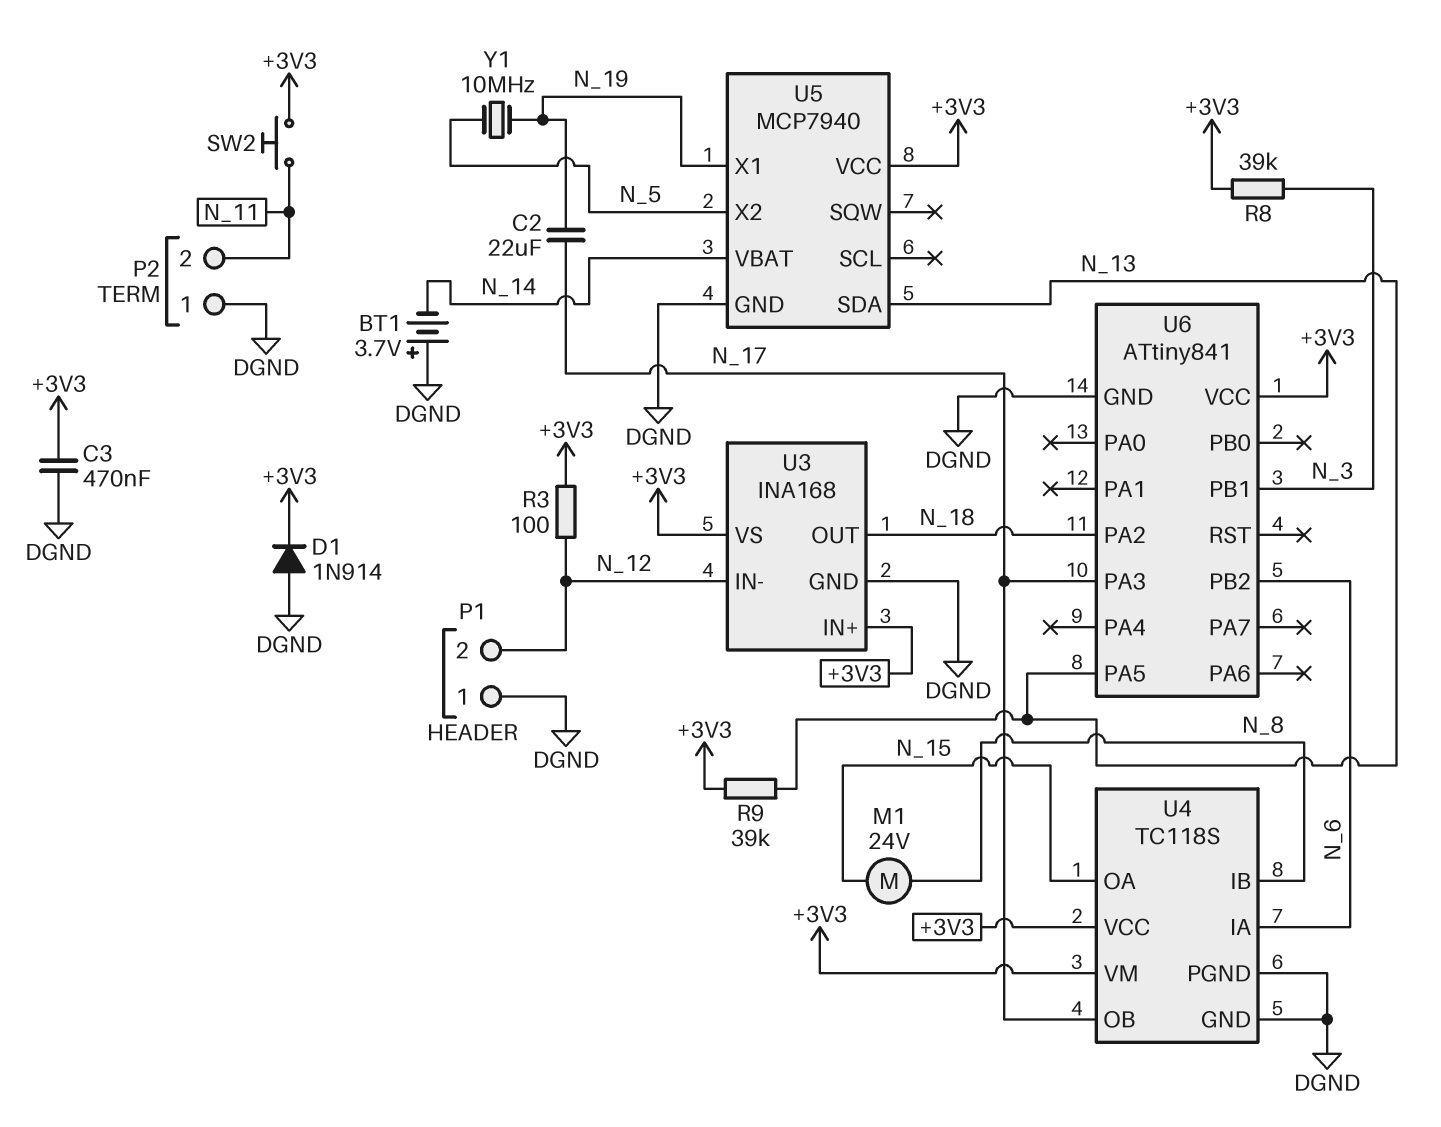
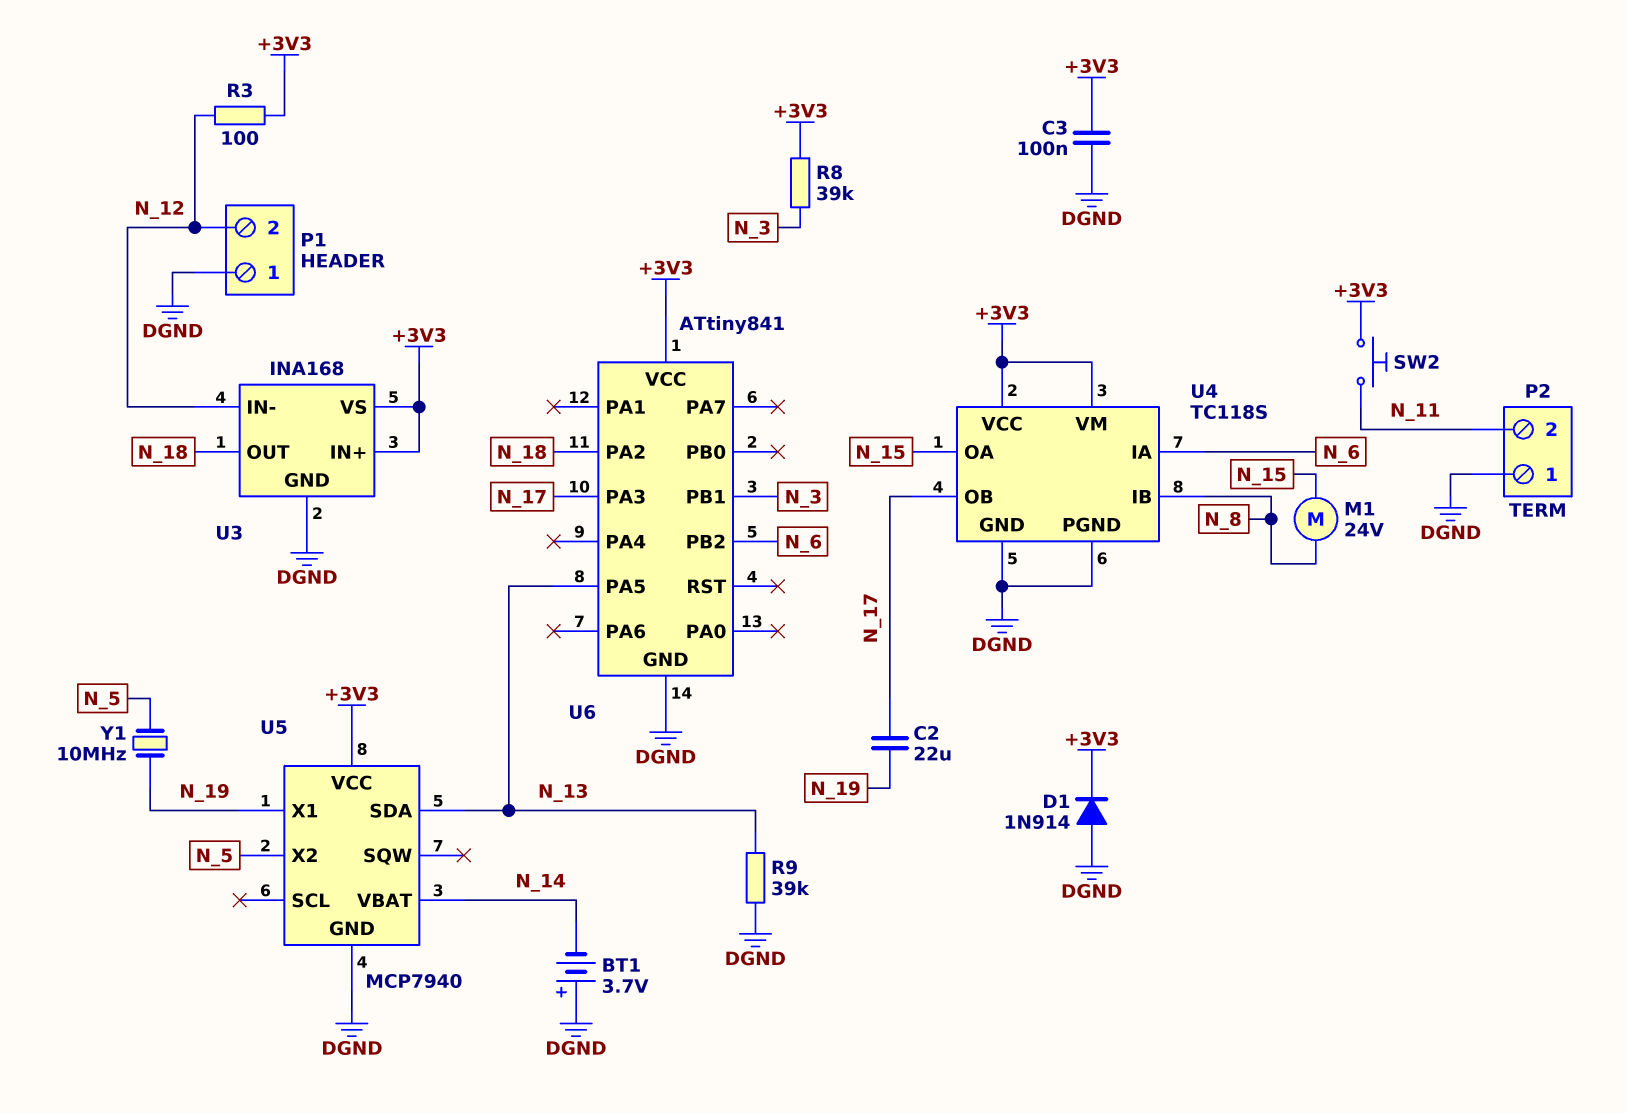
C3: 470nF (+3V3, DGND) -> 100nF (+3V3, DGND)
R9: 39k (+3V3, N_13) -> 39k (DGND, N_13)

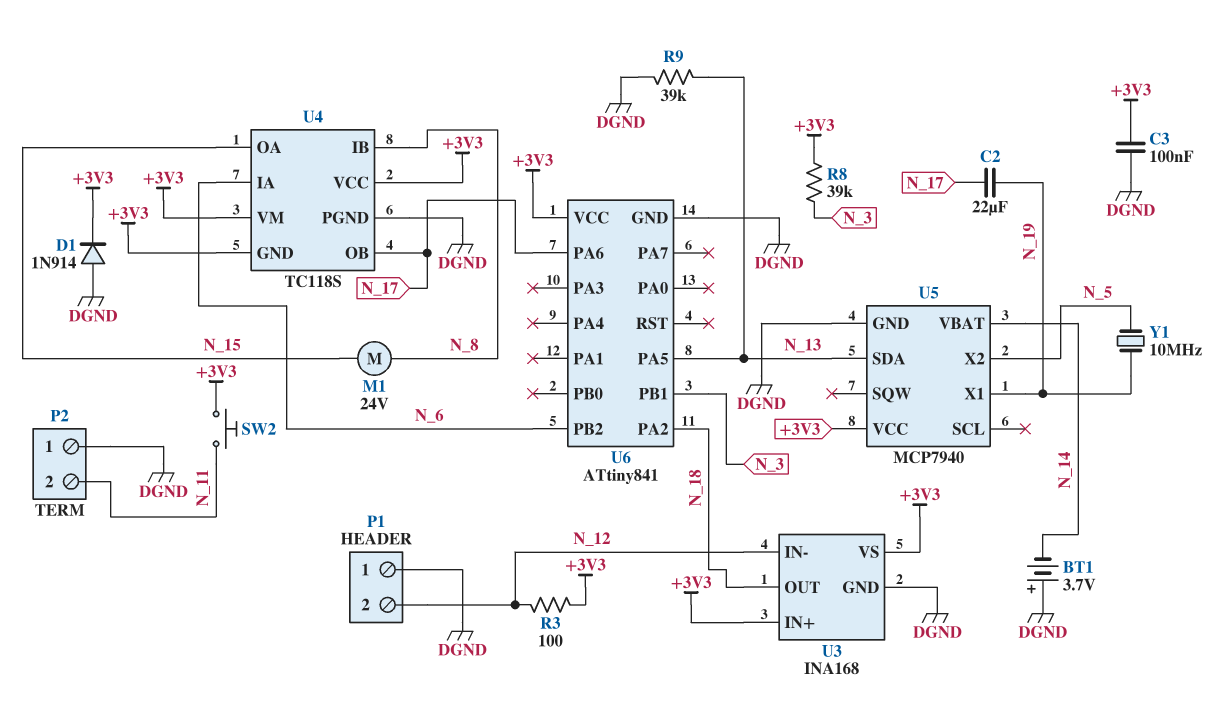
U4 pin GND: DGND -> +3V3
U6 pin PA3: N_17 -> none
U6 pin PA6: none -> N_17

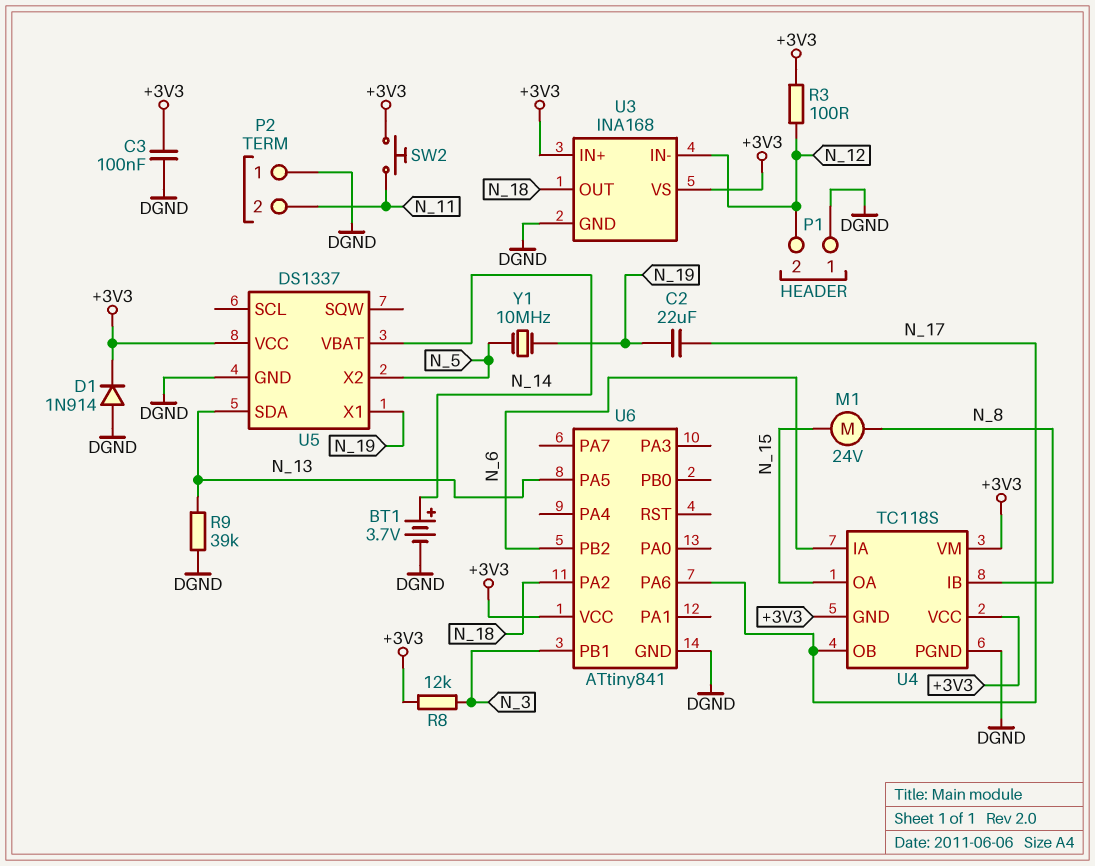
BT1: 3.7V (plus DGND, minus N_14) -> 3.7V (plus N_14, minus DGND)
R8: 39k (+3V3, N_3) -> 12k (+3V3, N_3)
U5: MCP7940 -> DS1337

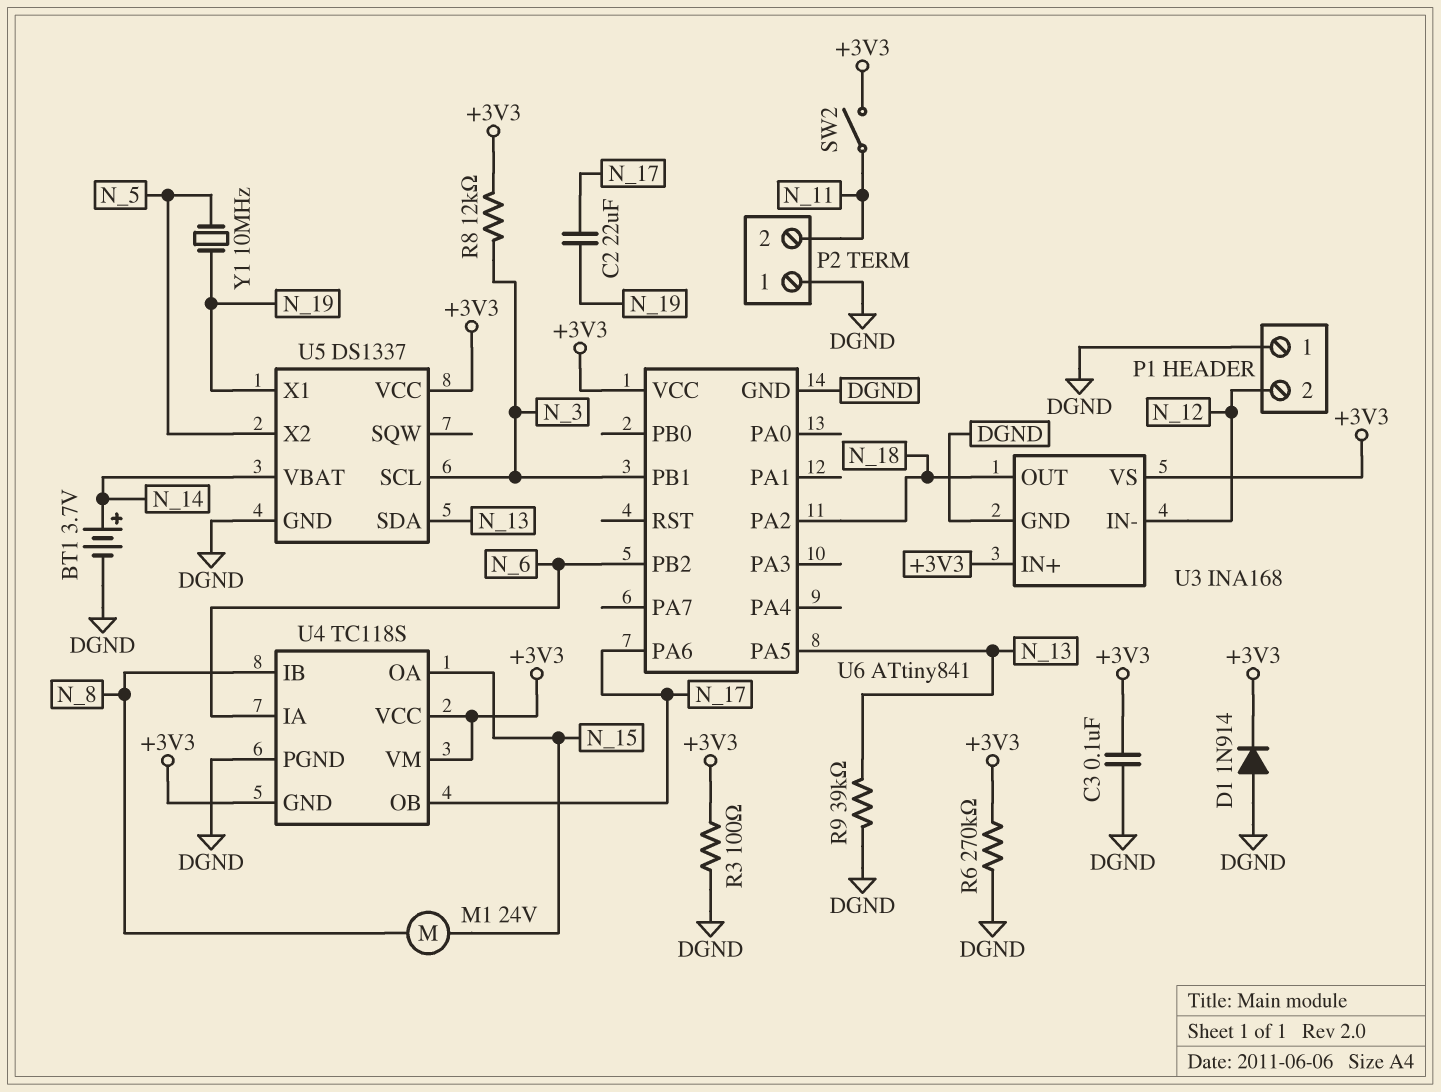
R3: 100 (+3V3, N_12) -> 100 (+3V3, DGND)
R6: none -> 270k (+3V3, DGND)
SW2: button (+3V3, N_11) -> switch (+3V3, N_11)
U5 pin SCL: none -> N_3

